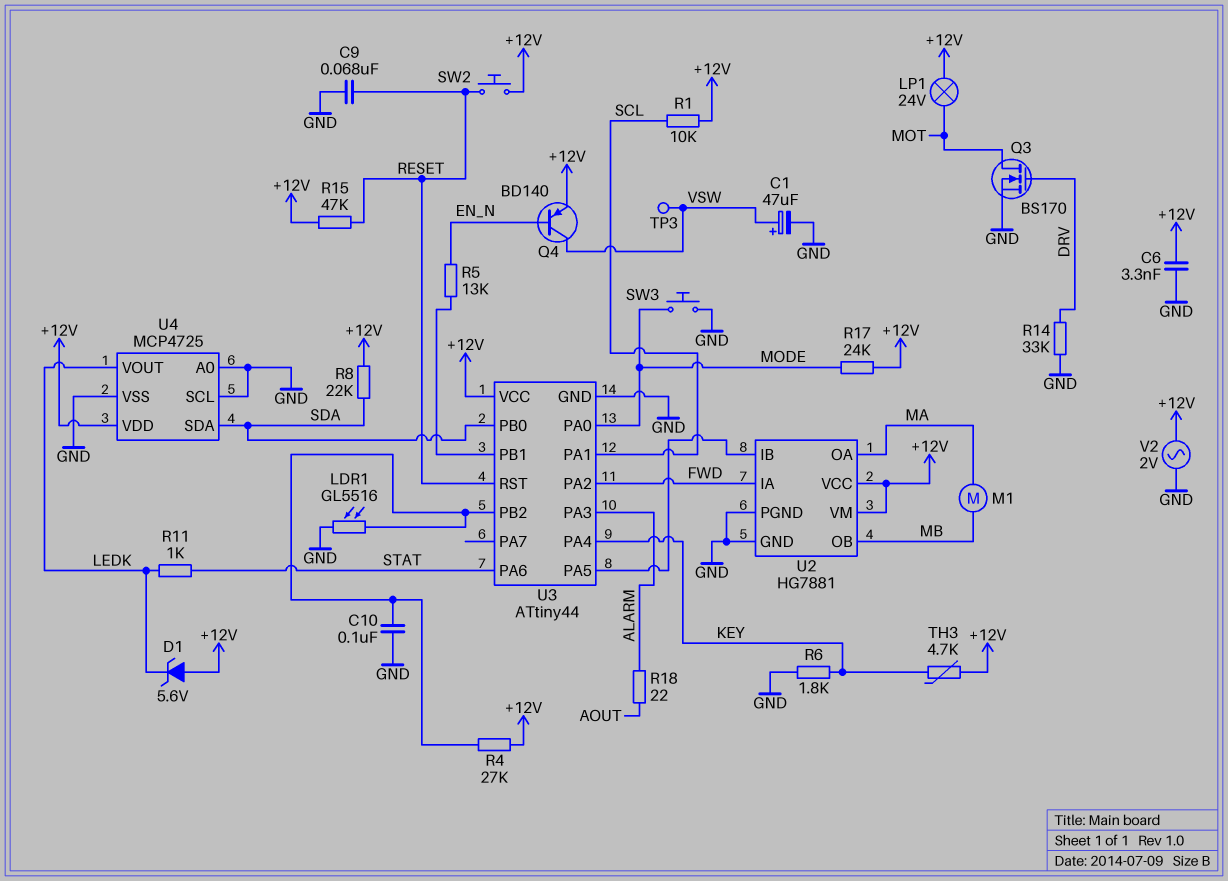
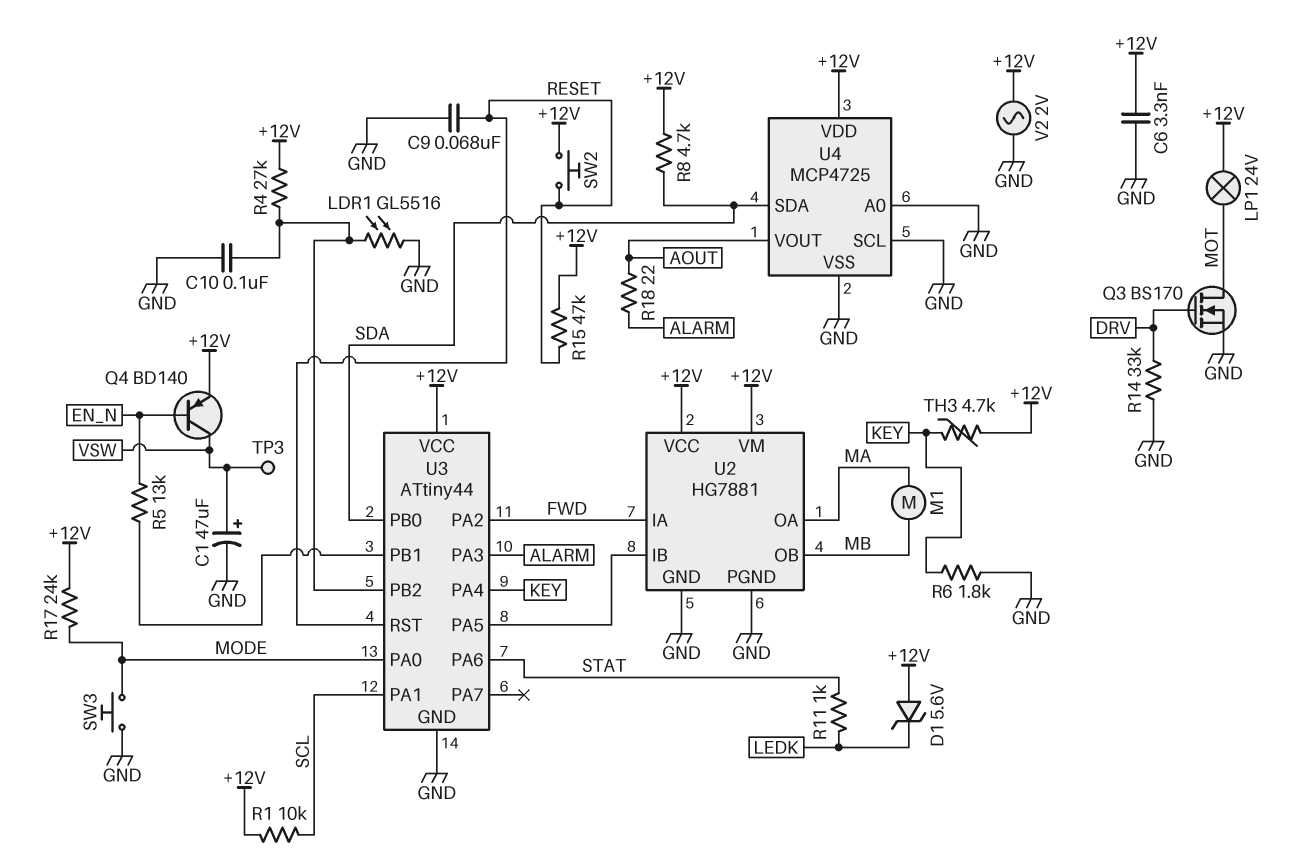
R8: 22k (+12V, SDA) -> 4.7k (+12V, SDA)
U4 pin VOUT: LEDK -> AOUT

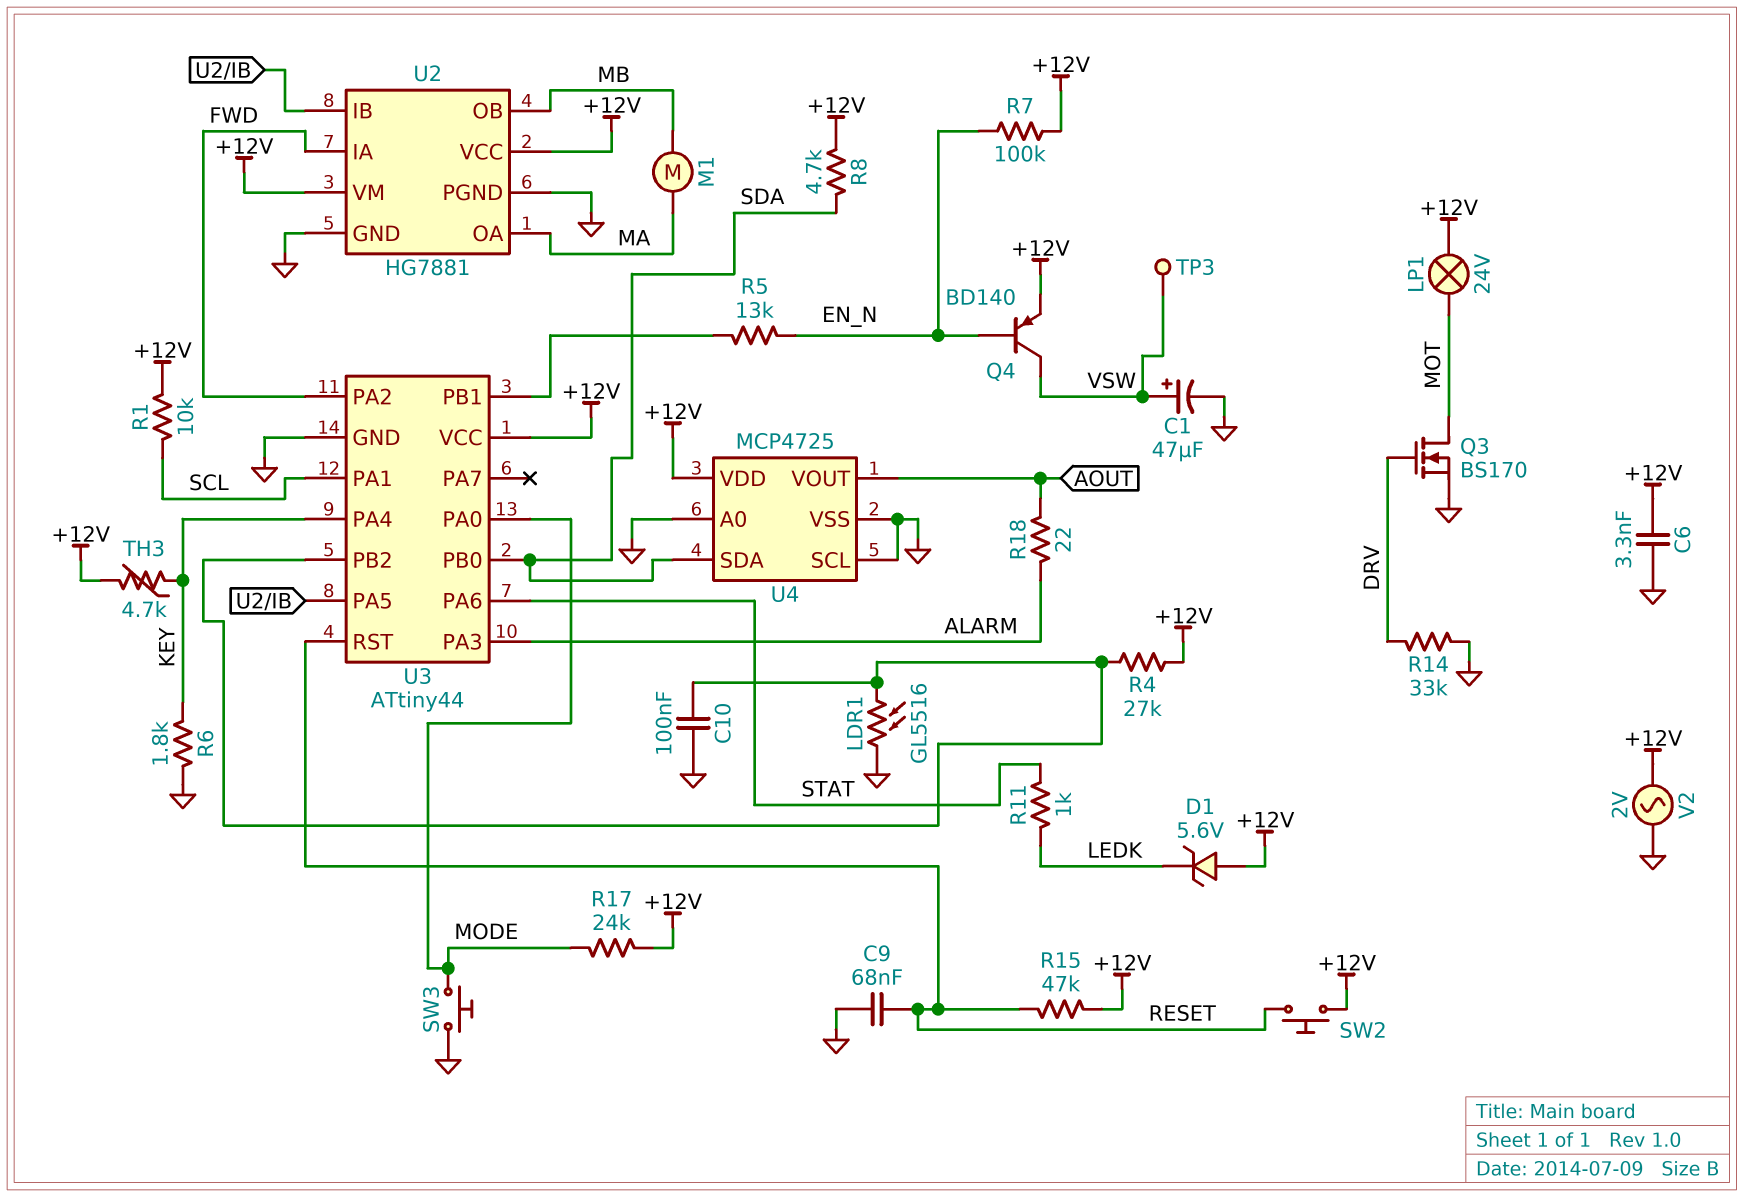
R7: none -> 100k (+12V, EN_N)

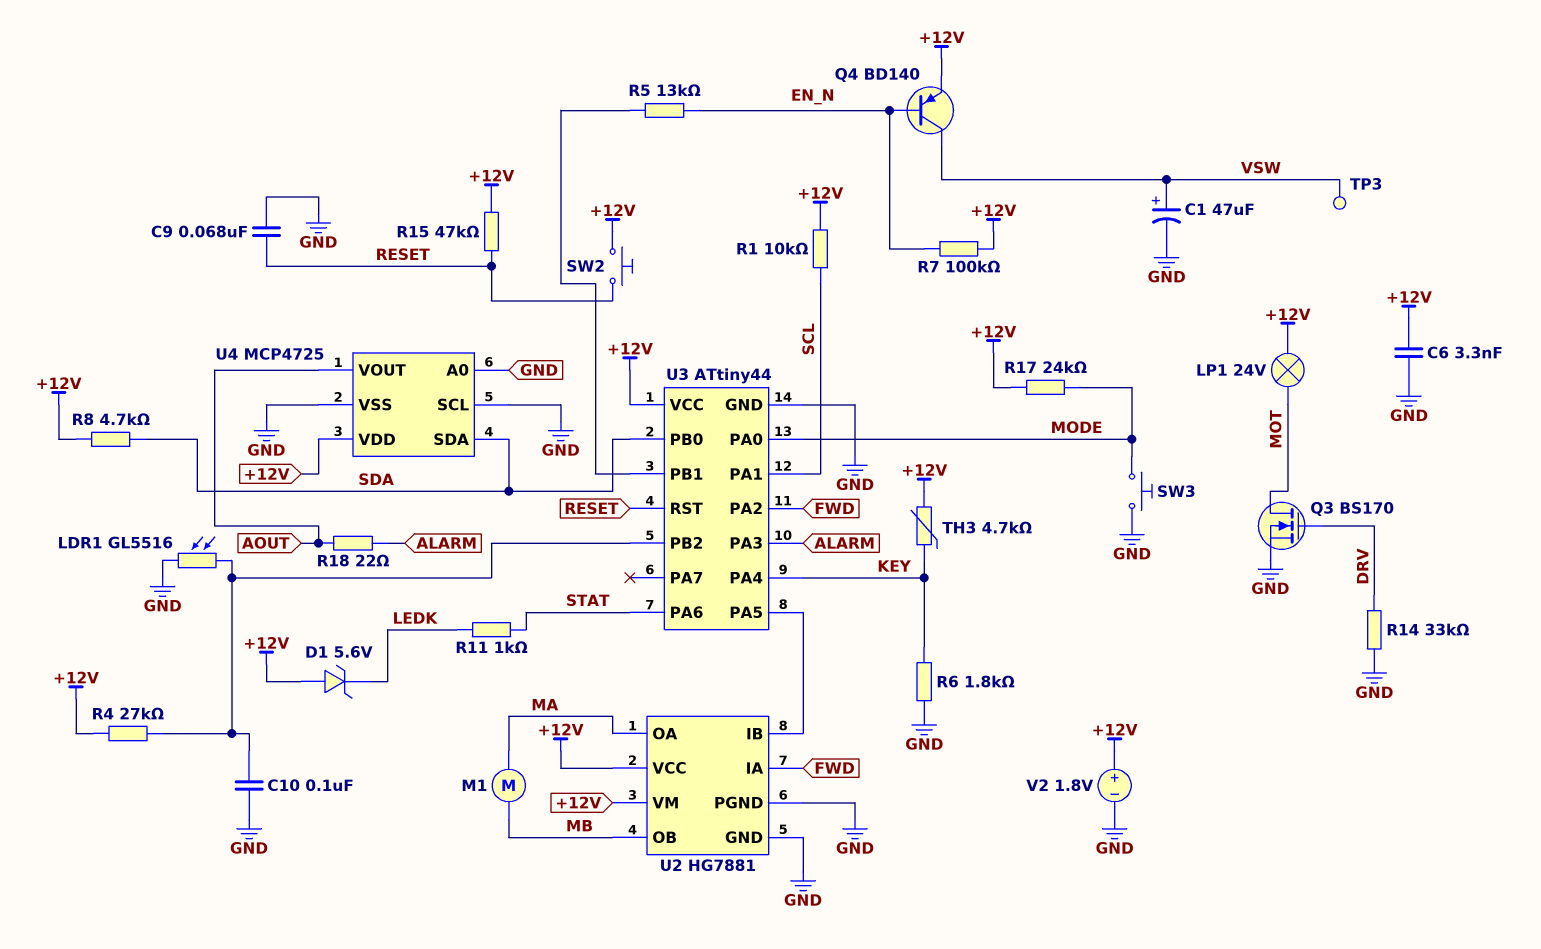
V2: AC 2V (+12V, GND) -> 1.8V (plus +12V, minus GND)

